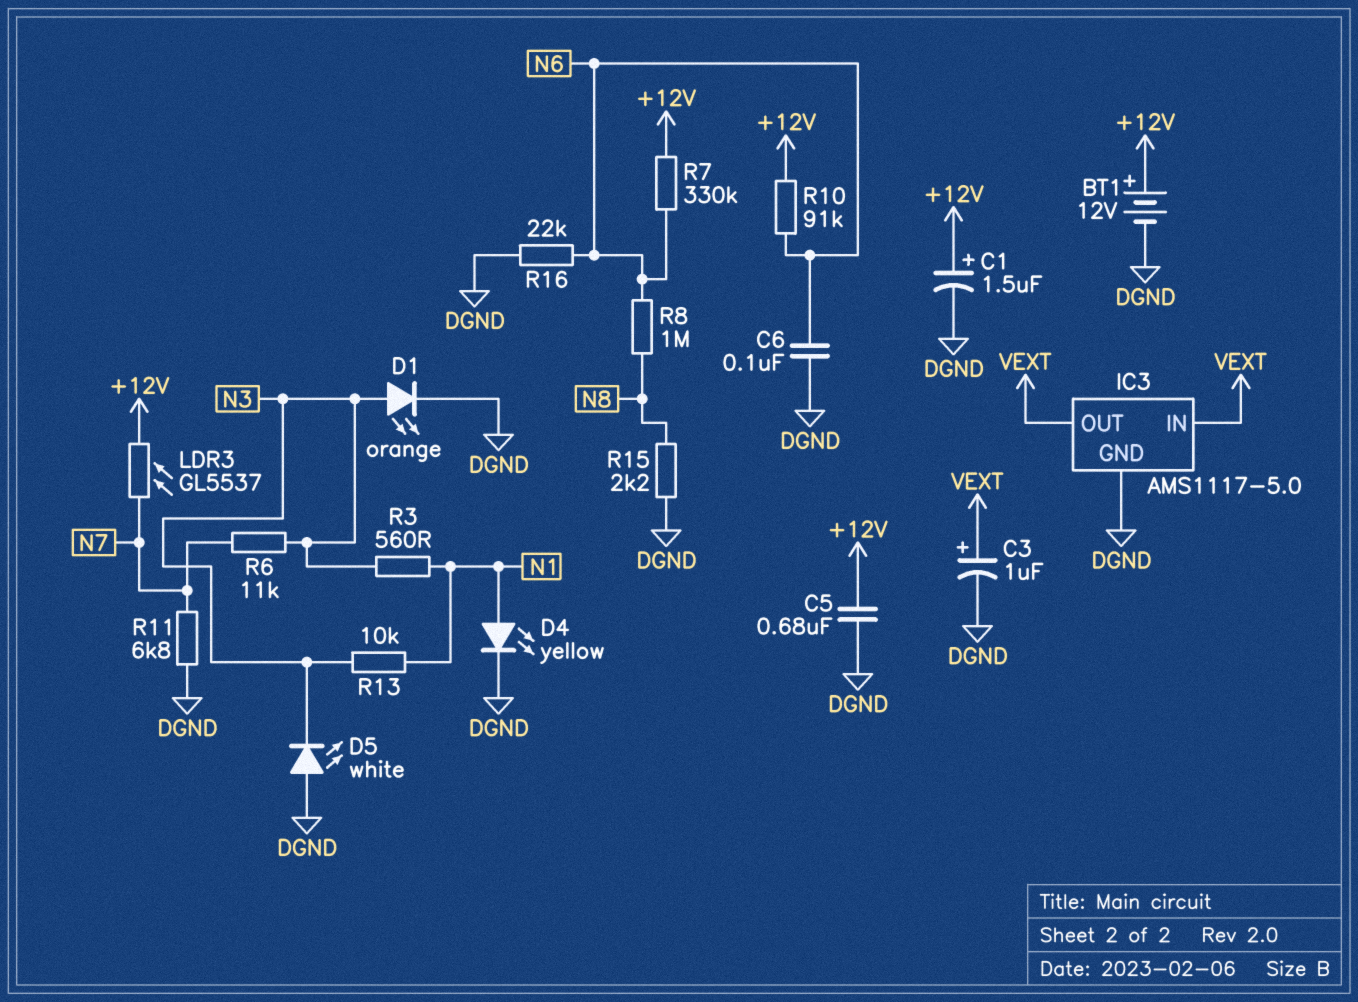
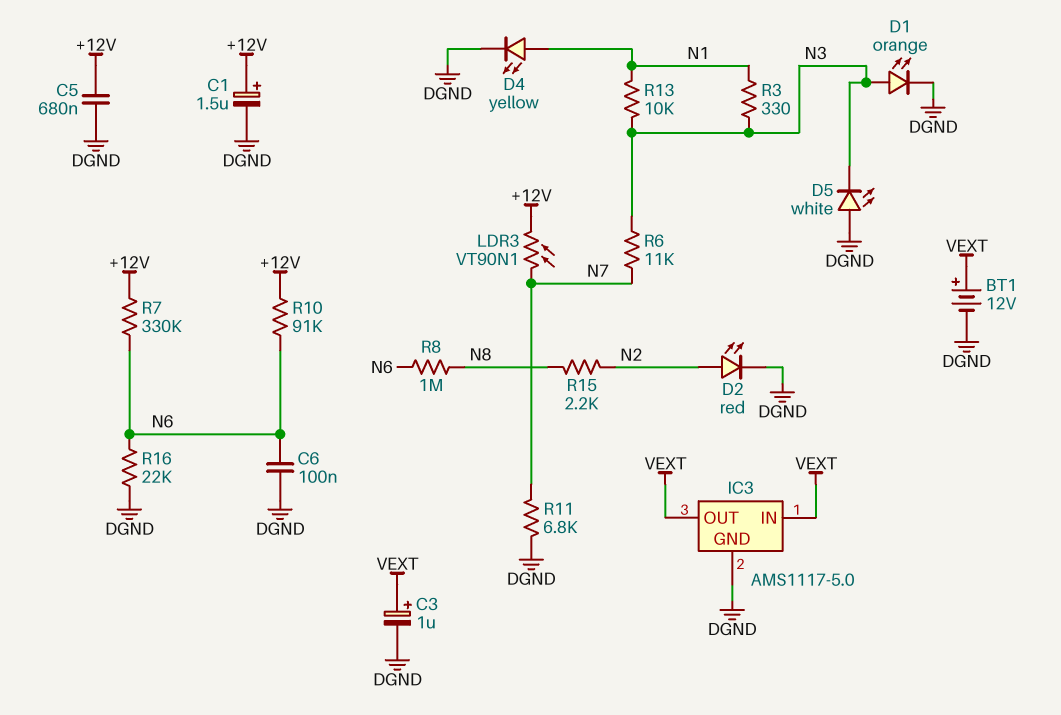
BT1: 12V (plus +12V, minus DGND) -> 12V (plus VEXT, minus DGND)
D2: none -> LED red (A N2, K DGND)
LDR3: GL5537 (+12V, N7) -> VT90N1 (+12V, N7)
R3: 560 (N1, N3) -> 330 (N1, N3)
R15: 2.2k (DGND, N8) -> 2.2k (N2, N8)

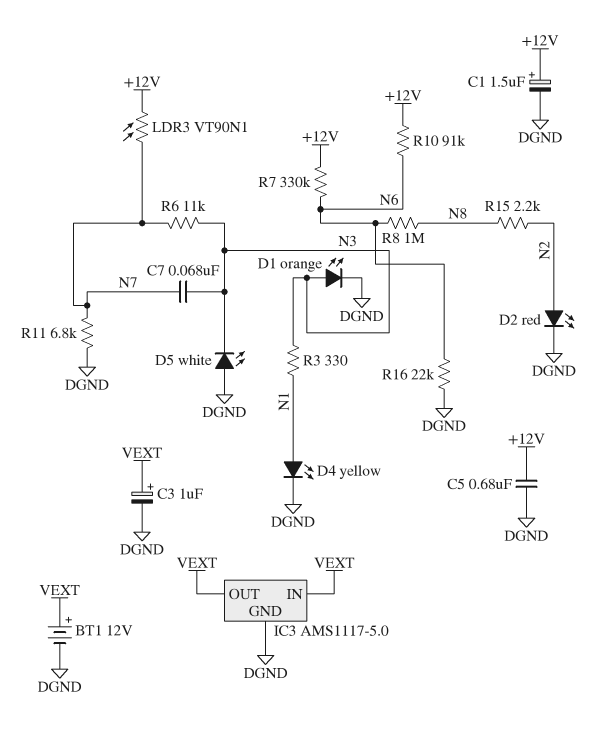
C6: 100nF (DGND, N6) -> none
C7: none -> 68nF (N3, N7)
R13: 10k (N1, N3) -> none

